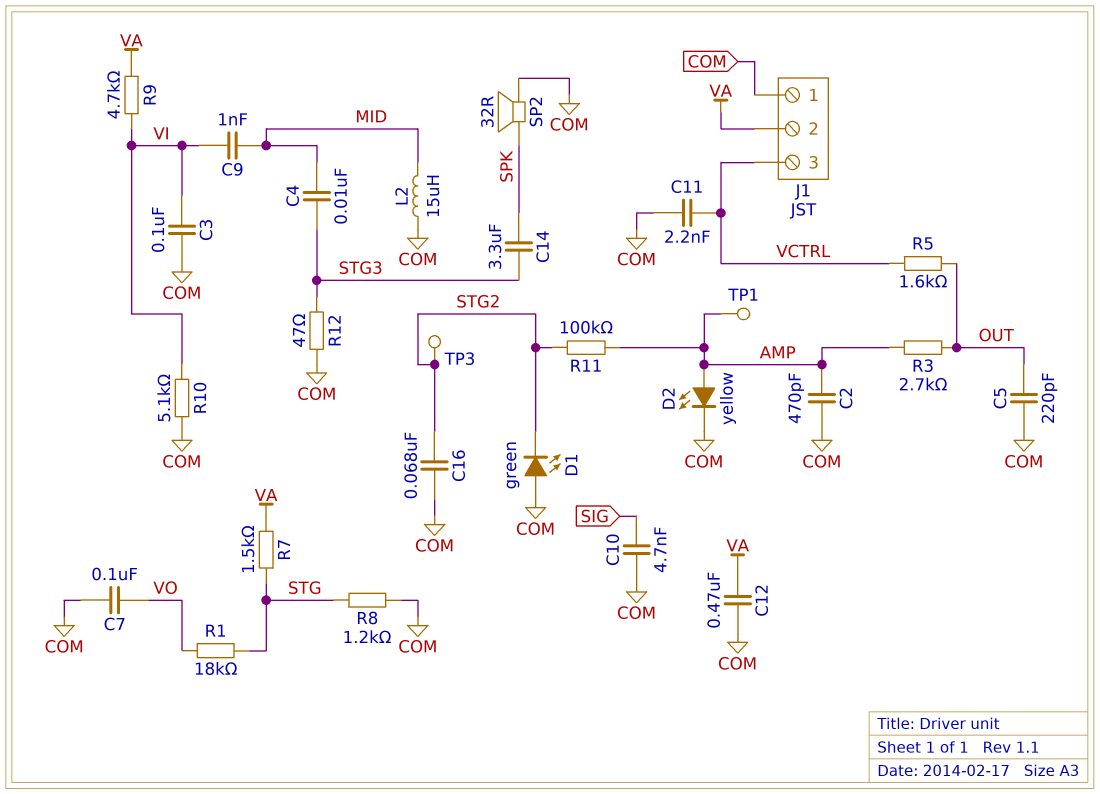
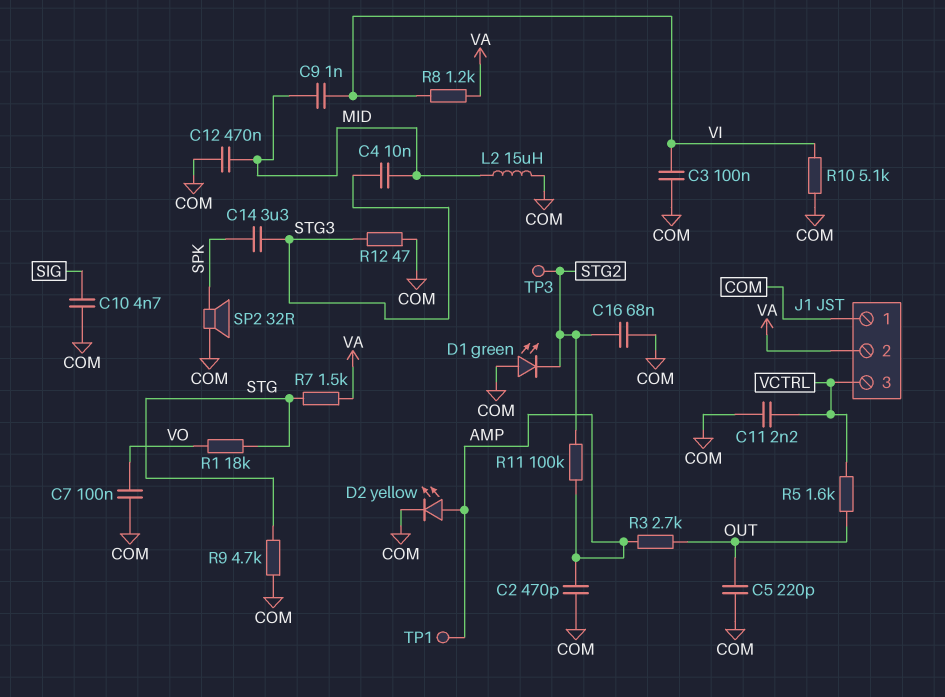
C12: 470nF (COM, VA) -> 470nF (COM, MID)
R8: 1.2k (COM, STG) -> 1.2k (VA, VI)
R9: 4.7k (VA, VI) -> 4.7k (COM, STG)

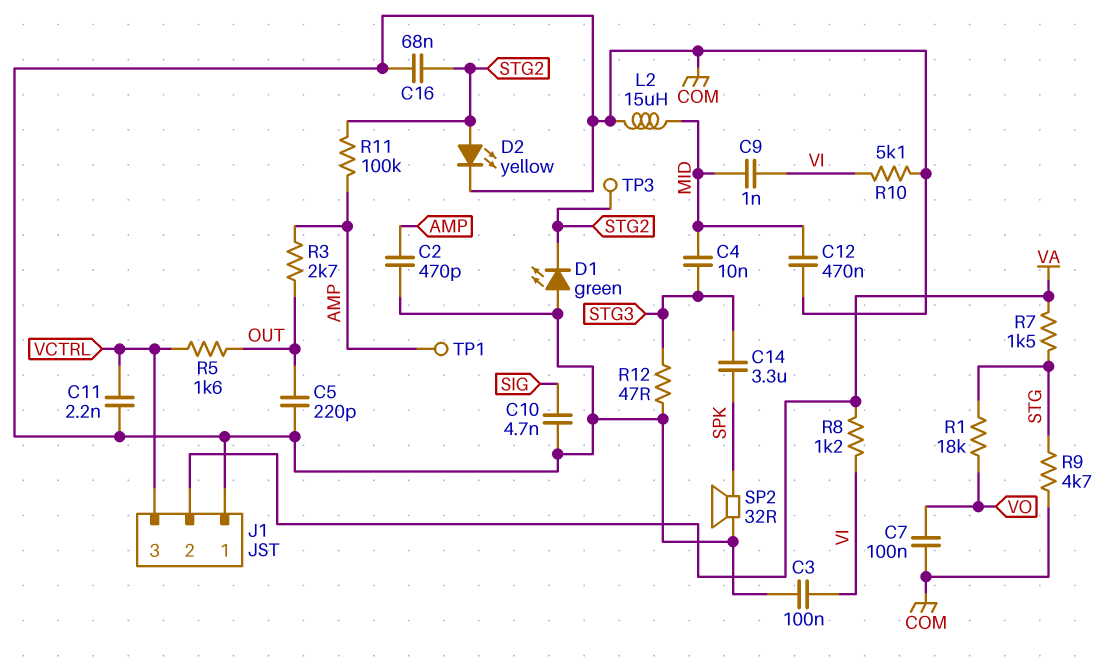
D2: LED yellow (A AMP, K COM) -> LED yellow (A STG2, K COM)

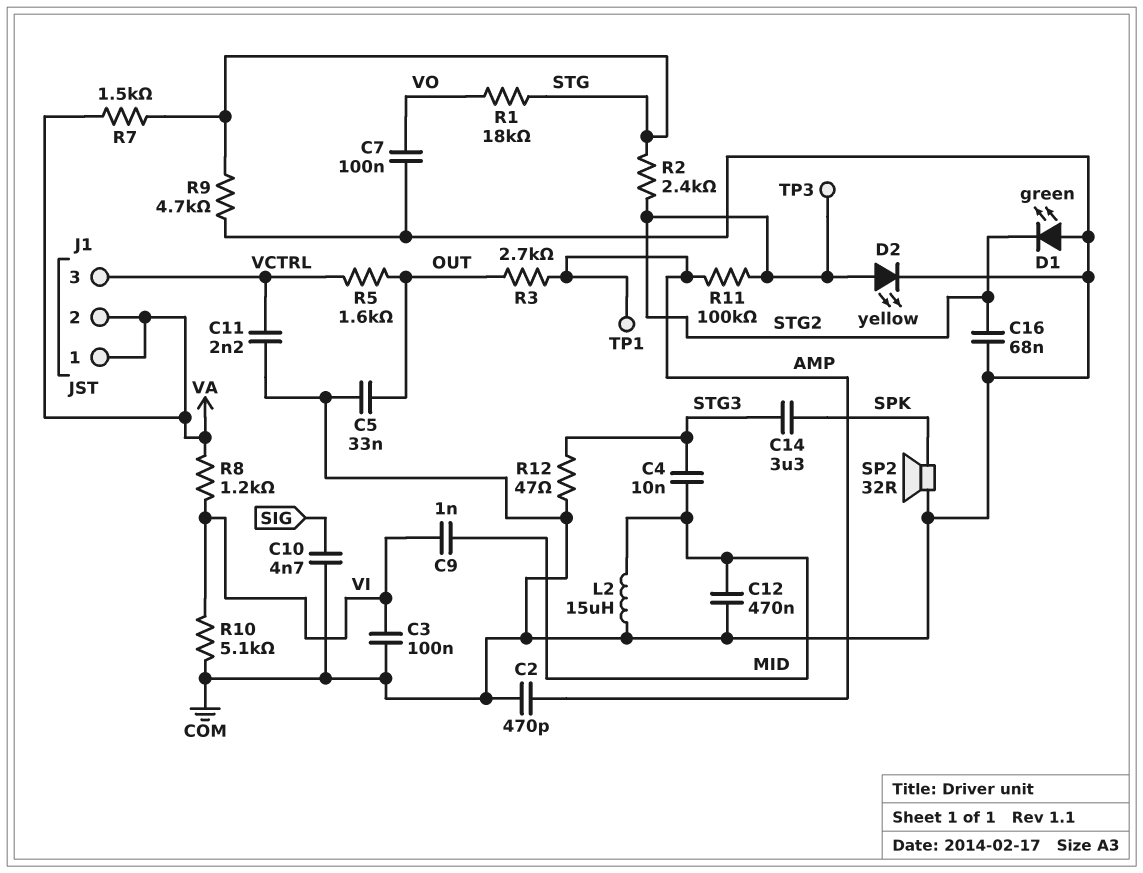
C5: 220pF (COM, OUT) -> 33nF (COM, OUT)
J1 pin 1: COM -> VA
R2: none -> 2.4k (STG, STG2)

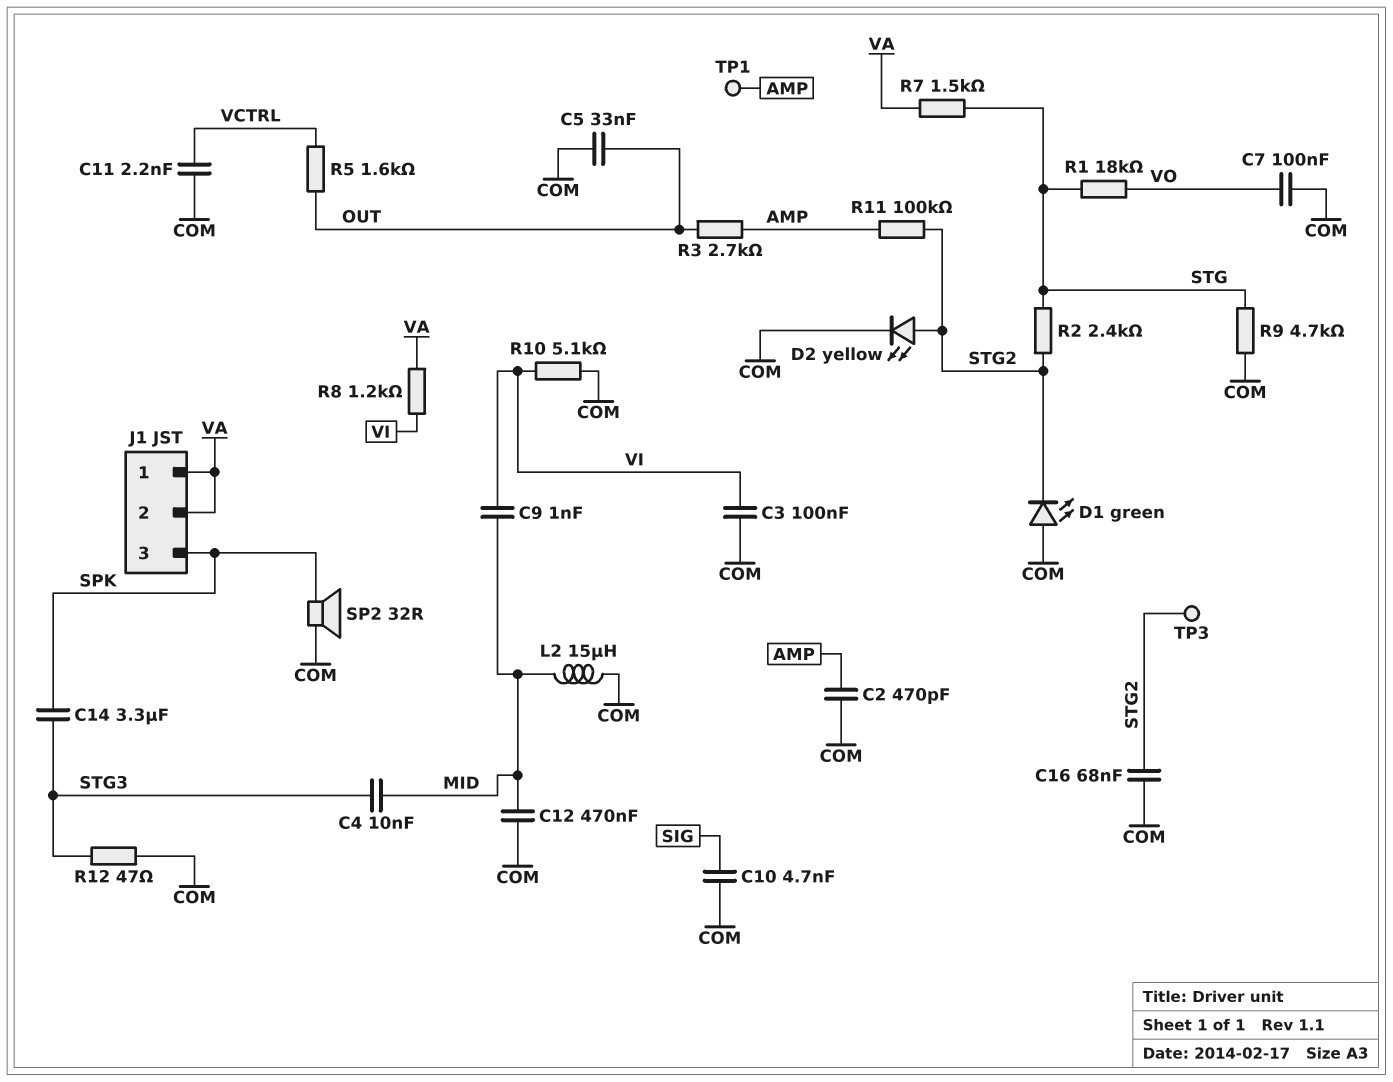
J1 pin 3: VCTRL -> SPK

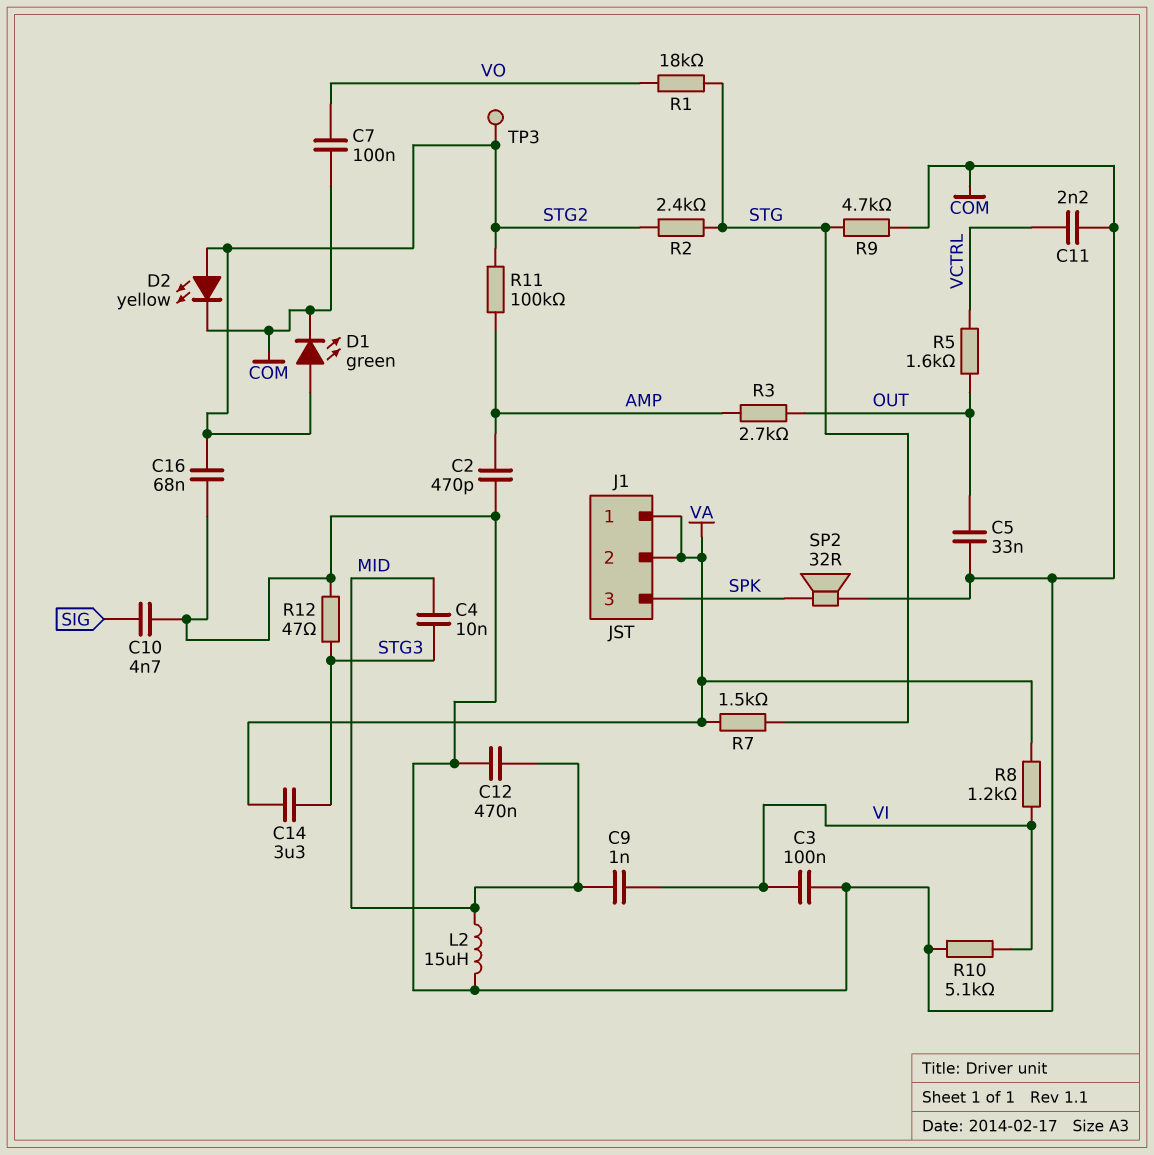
C14: 3.3uF (SPK, STG3) -> 3.3uF (STG3, VA)
D1: LED green (A COM, K STG2) -> LED green (A STG2, K COM)
TP1: test point (AMP) -> none

